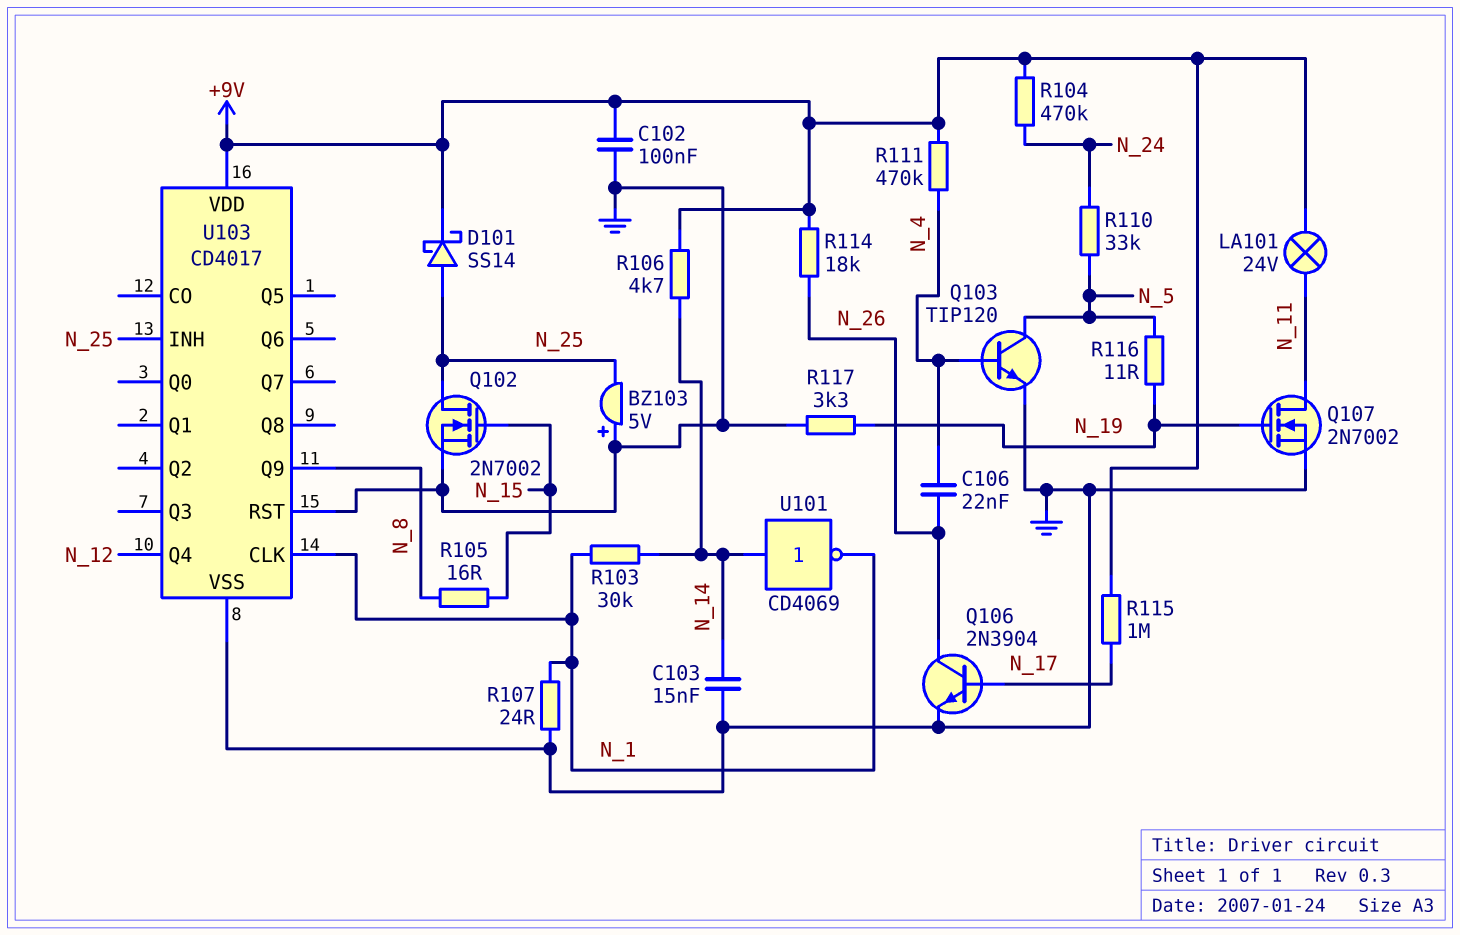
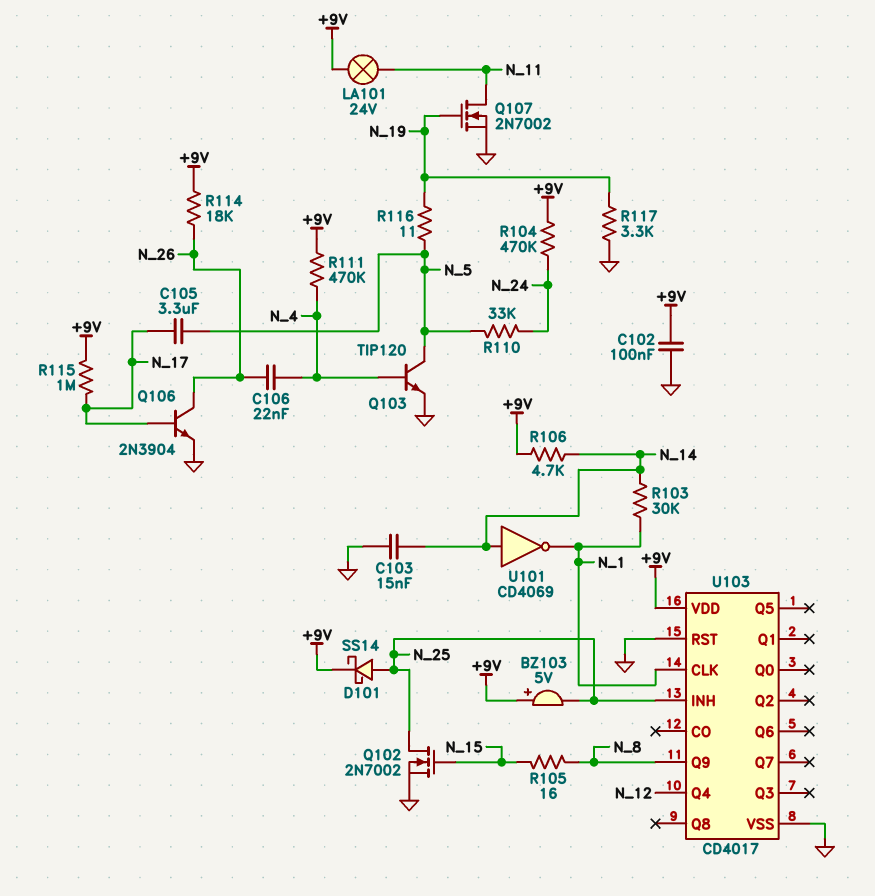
BZ103: buzzer 5V (plus GND, minus N_25) -> buzzer 5V (plus +9V, minus N_25)
C105: none -> 3.3uF (N_5, N_17)
R107: 24 (GND, N_1) -> none

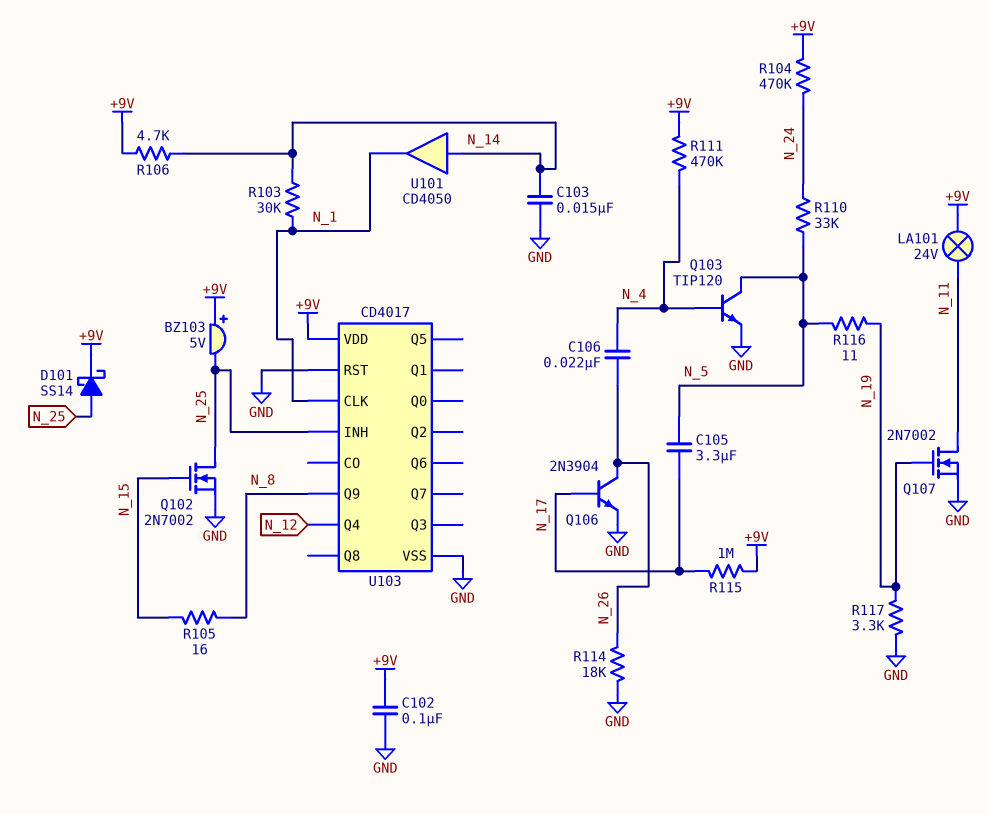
R114: 18k (+9V, N_26) -> 18k (GND, N_26)
U101: NOT CD4069 (in N_14, out N_1) -> buffer CD4050 (in N_14, out N_1)

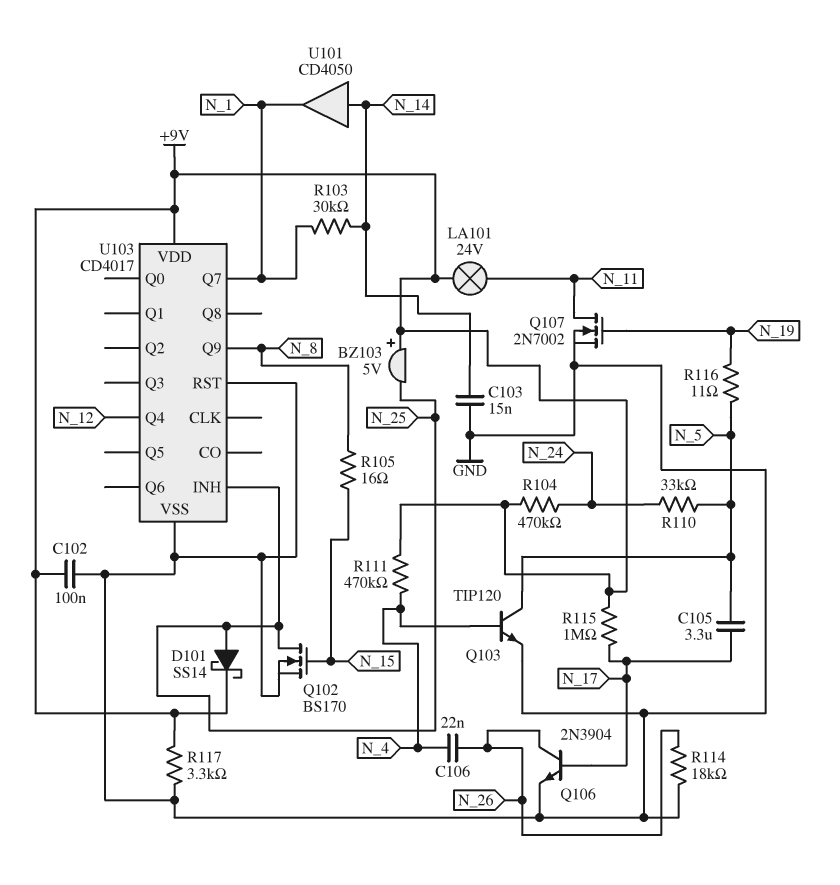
Q102: NMOS 2N7002 (G N_15, D N_25, S GND) -> NMOS BS170 (G N_15, D N_25, S GND)
R106: 4.7k (+9V, N_14) -> none
R117: 3.3k (GND, N_19) -> 3.3k (+9V, GND)
U103 pin CLK: N_1 -> none
U103 pin Q7: none -> N_1

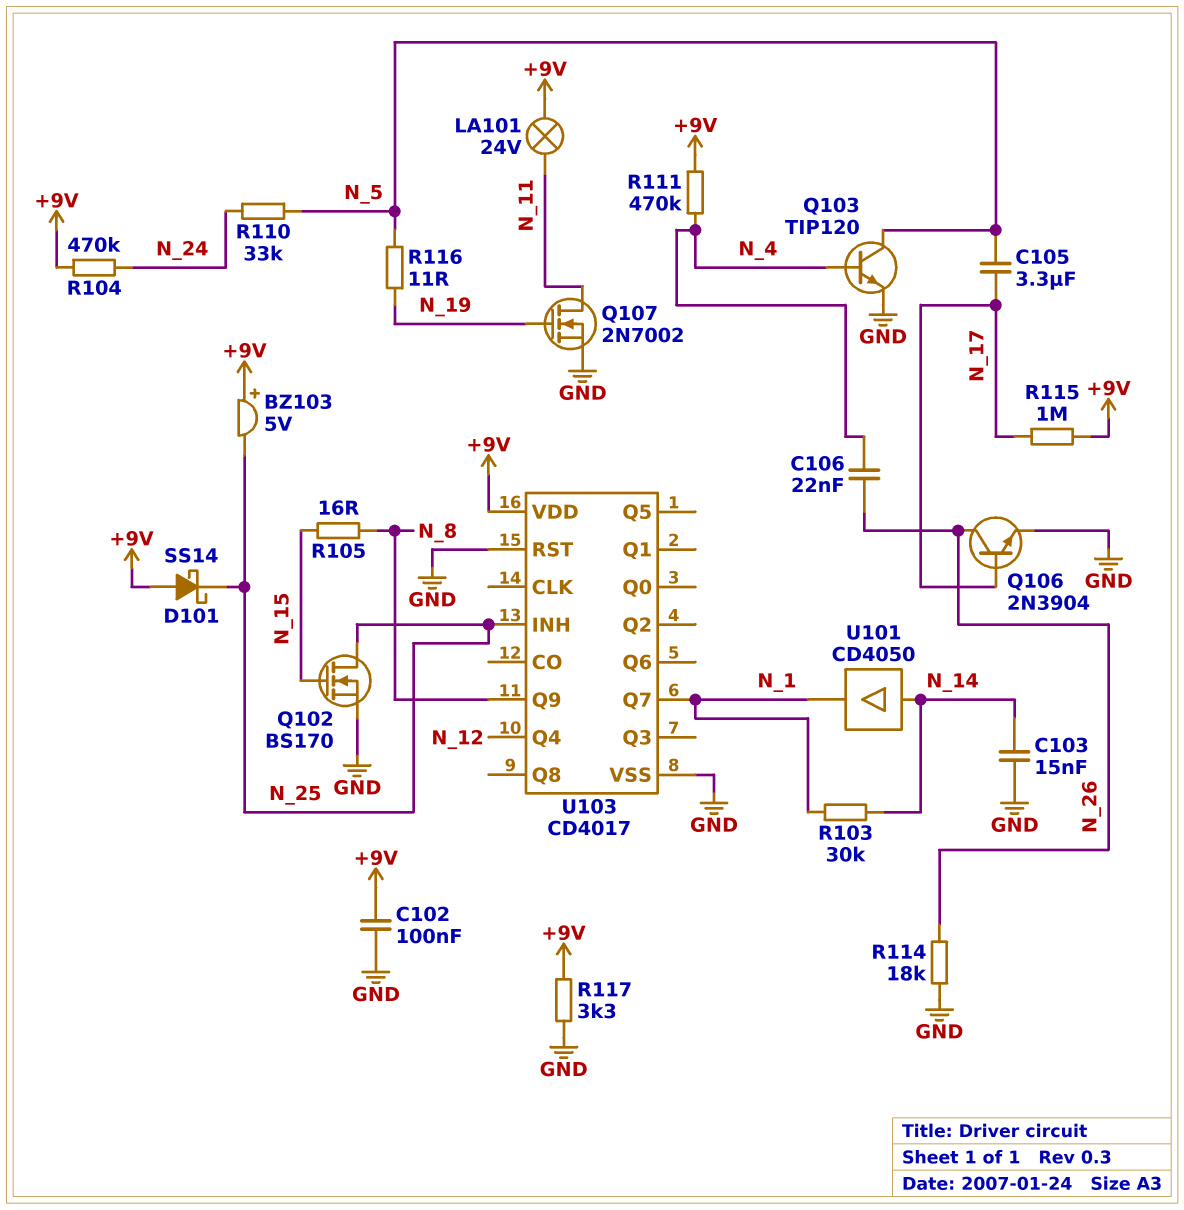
D101: schottky SS14 (A N_25, K +9V) -> schottky SS14 (A +9V, K N_25)

